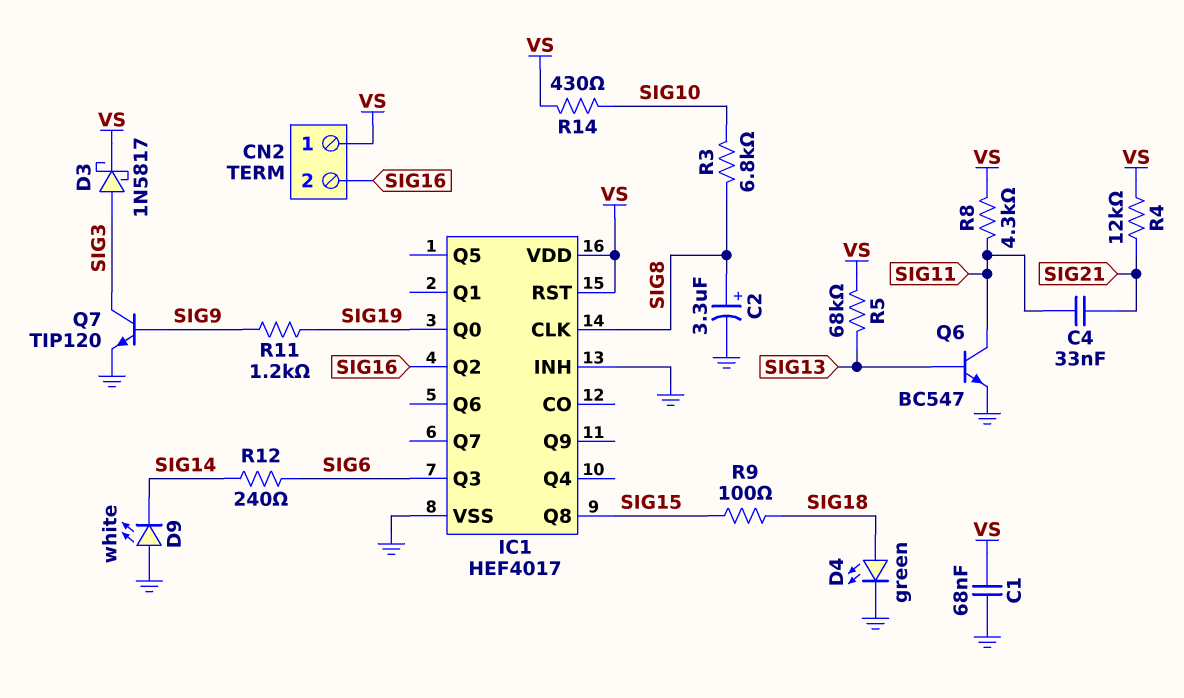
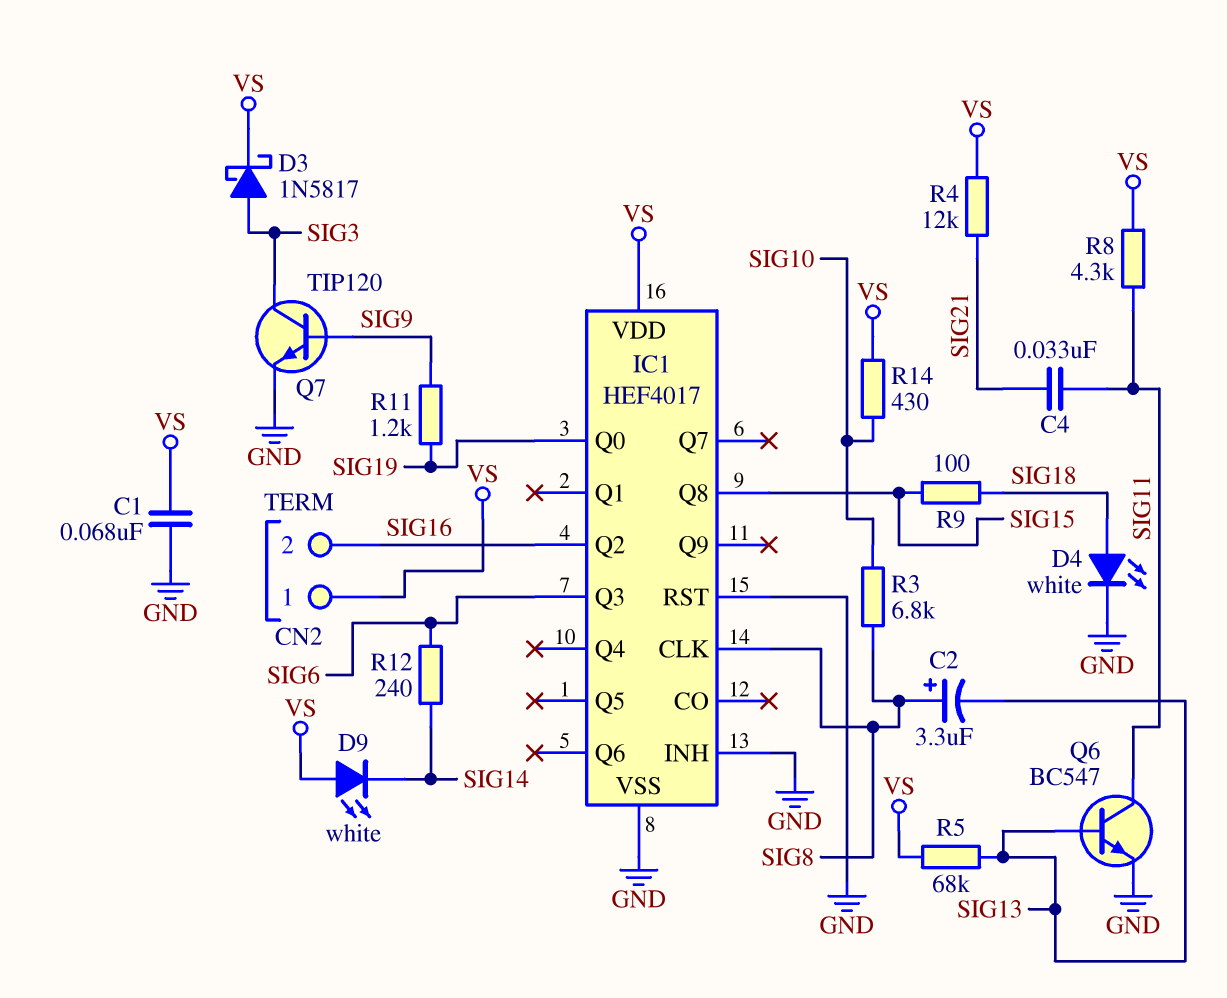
C2: 3.3uF (plus SIG8, minus GND) -> 3.3uF (plus SIG8, minus SIG13)
D4: LED green (A SIG18, K GND) -> LED white (A SIG18, K GND)
D9: LED white (A GND, K SIG14) -> LED white (A VS, K SIG14)
IC1 pin RST: VS -> GND

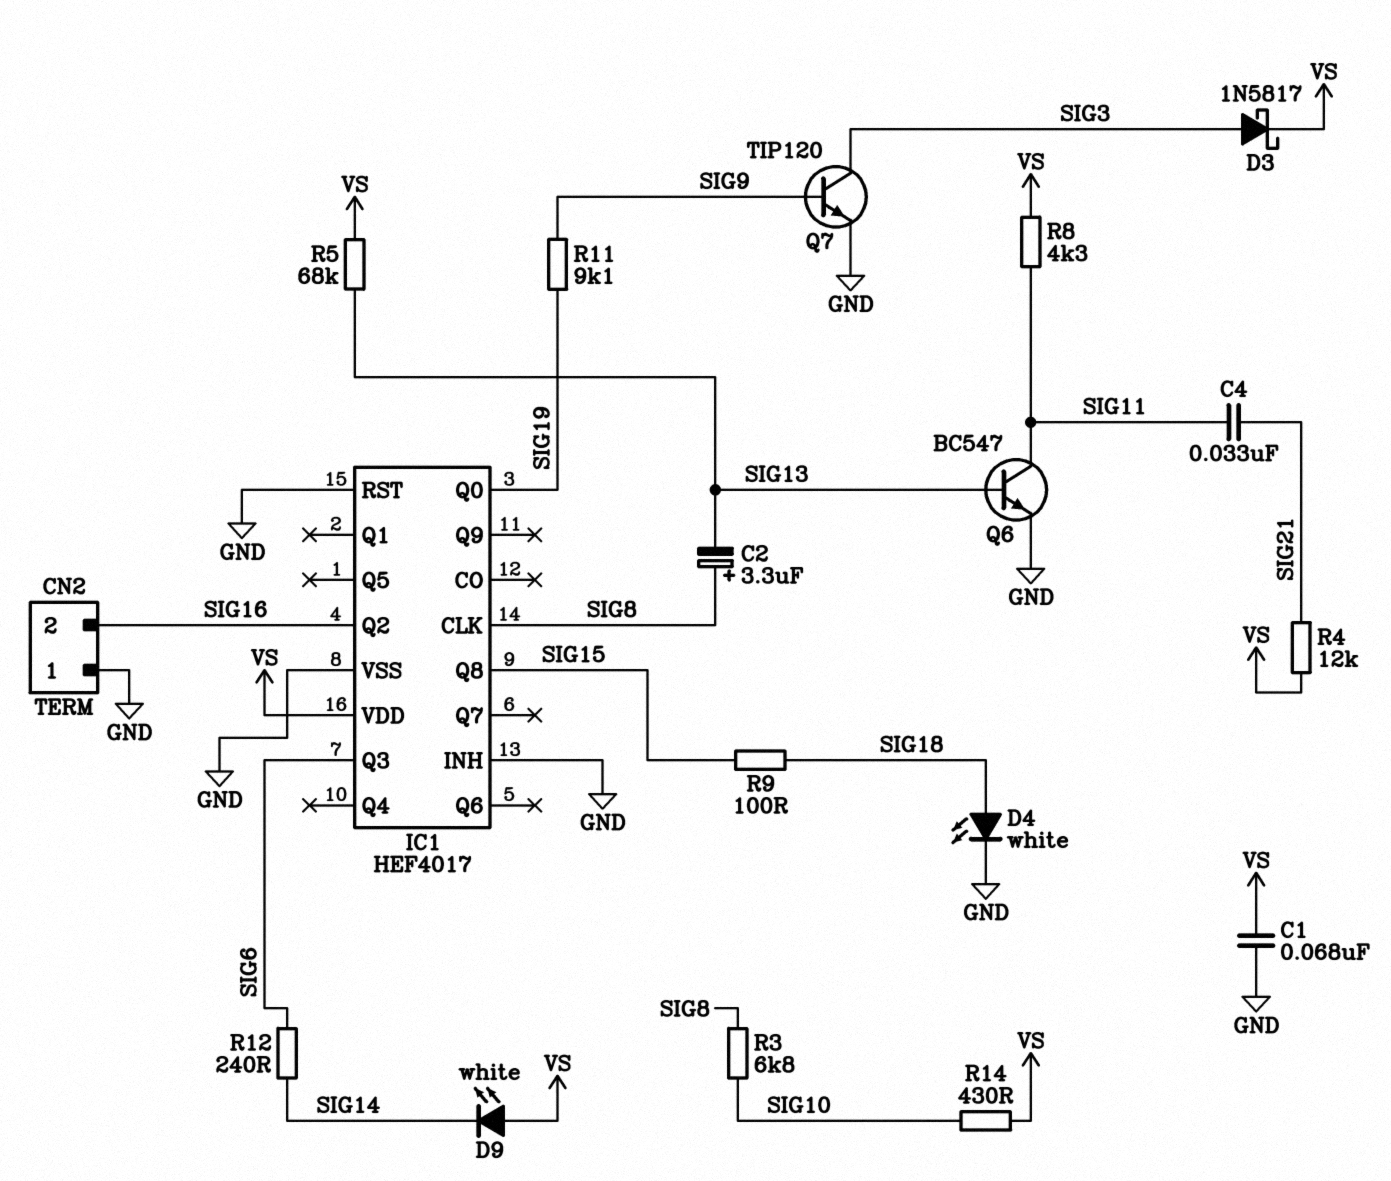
CN2 pin 1: VS -> GND
R11: 1.2k (SIG9, SIG19) -> 9.1k (SIG9, SIG19)

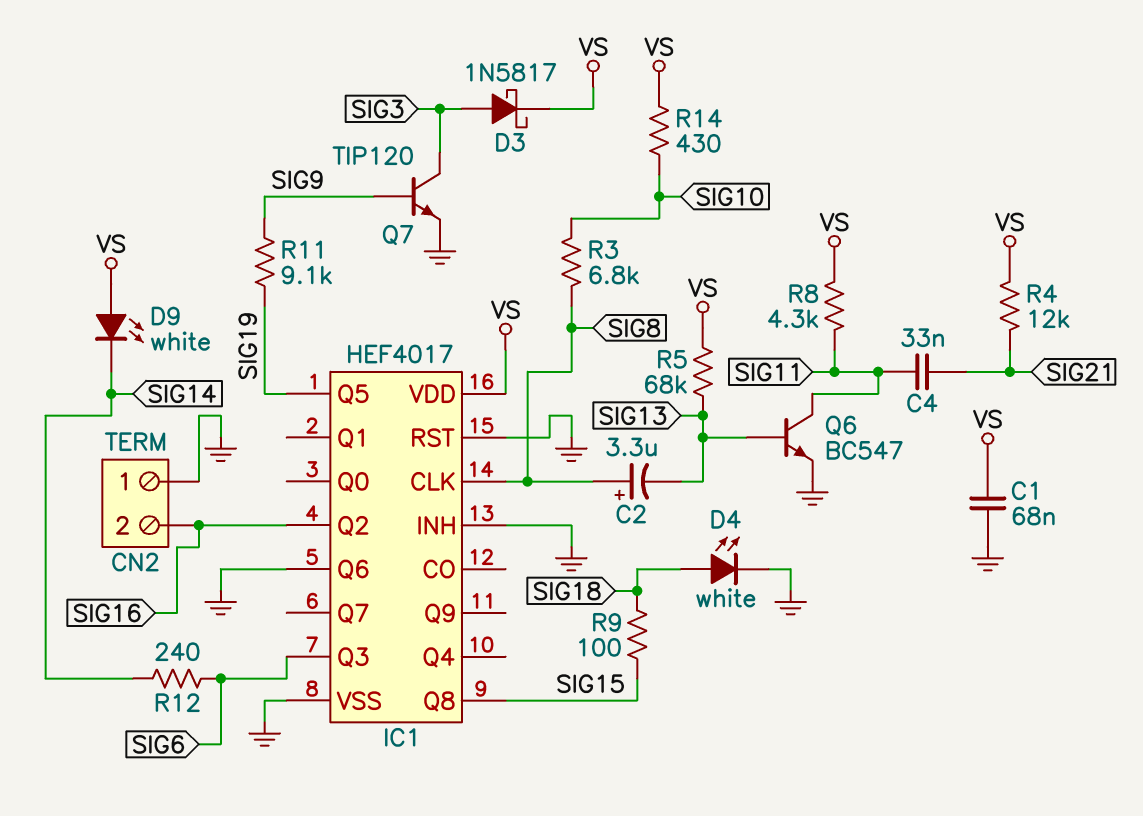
IC1 pin Q0: SIG19 -> none
IC1 pin Q5: none -> SIG19
IC1 pin Q6: none -> GND

